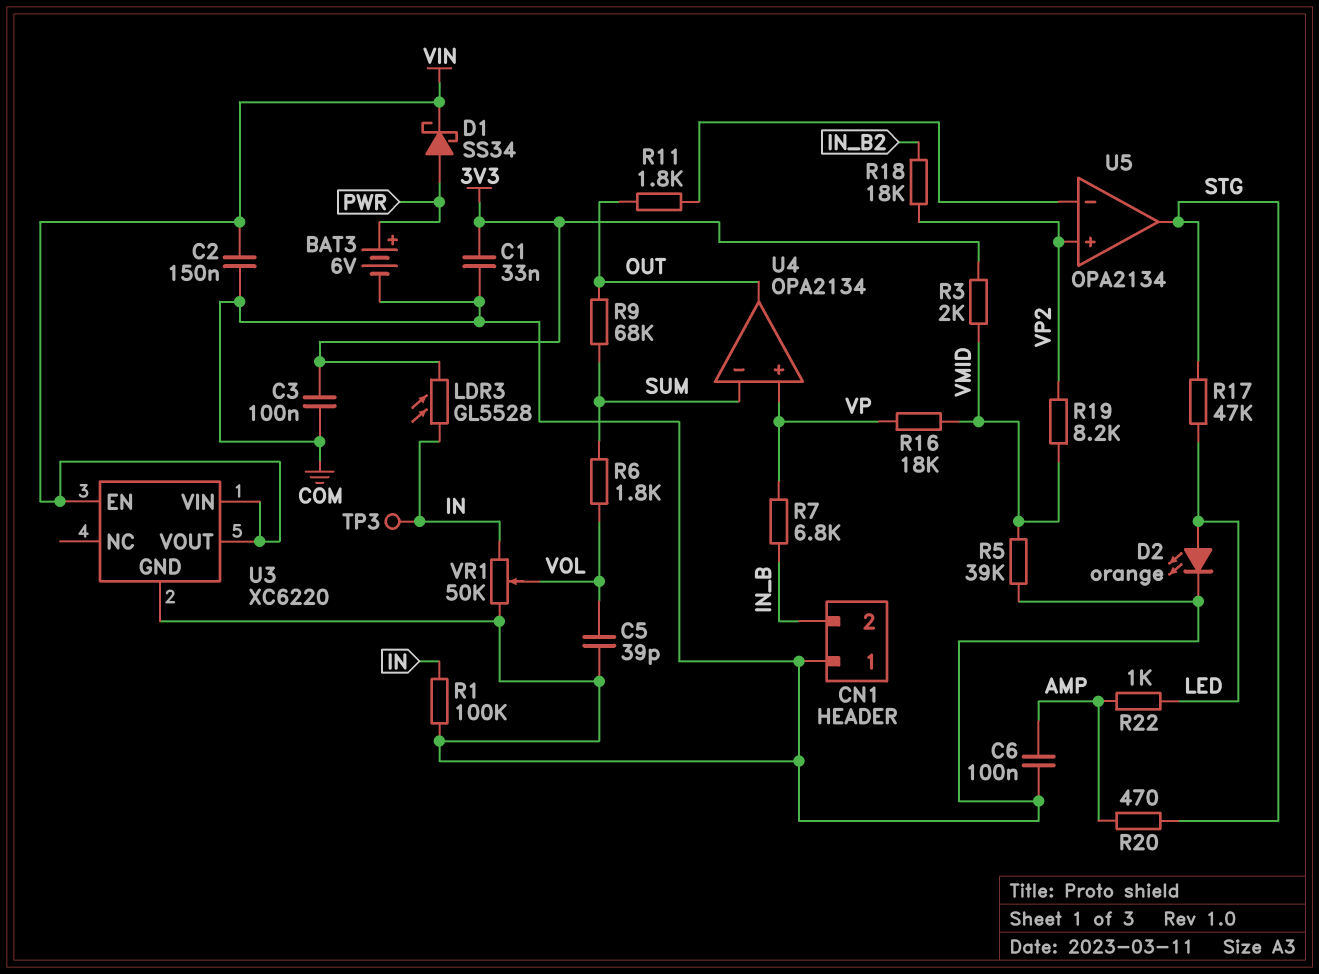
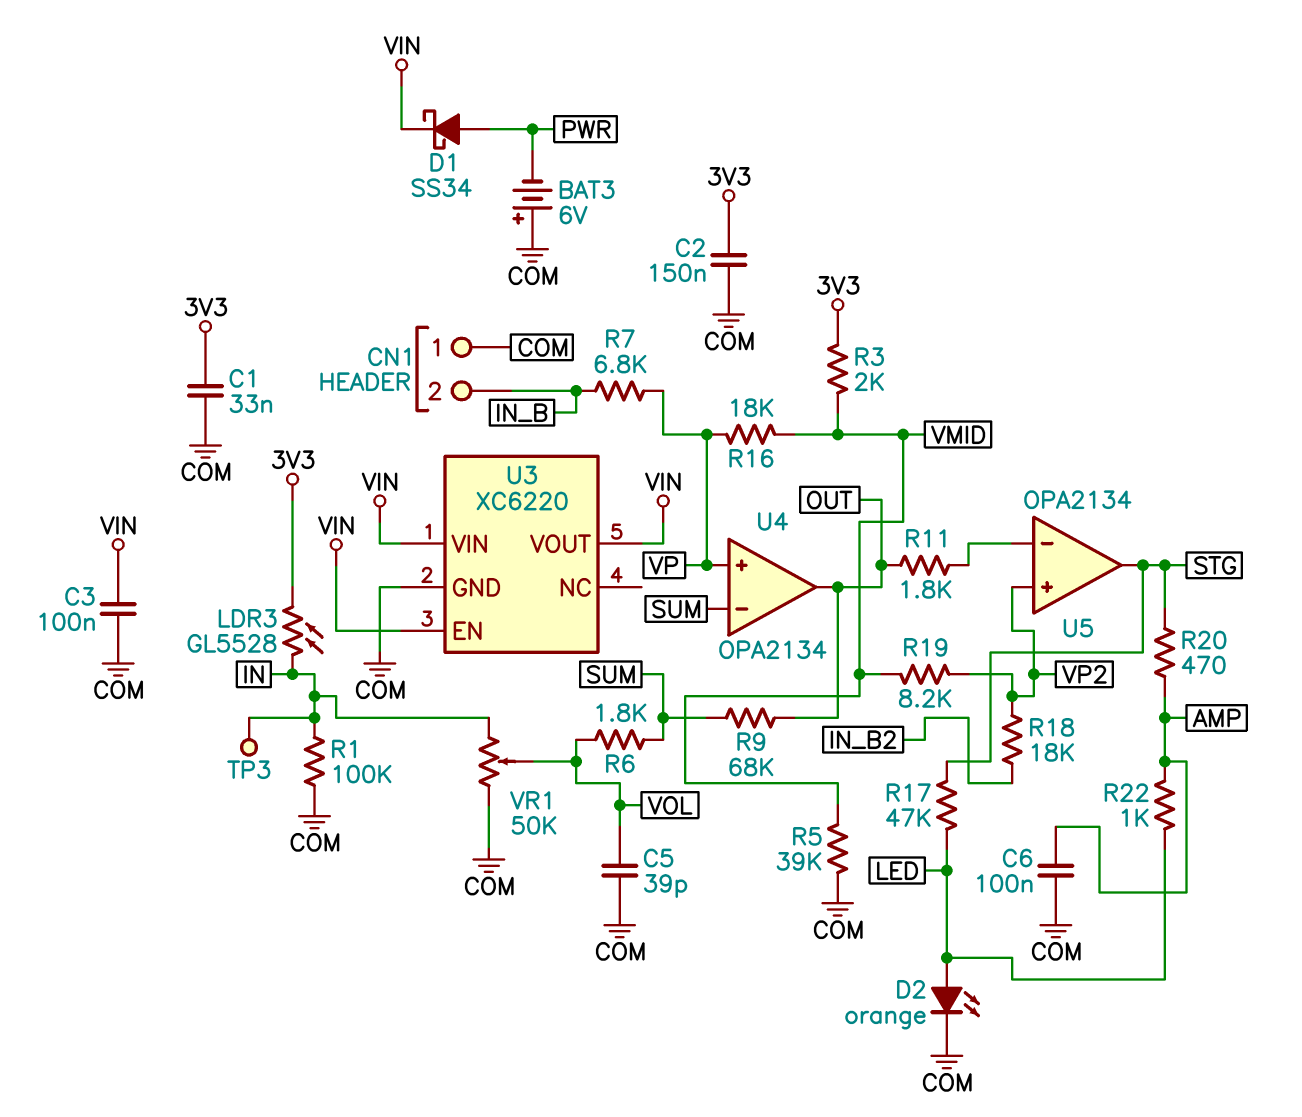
BAT3: 6V (plus PWR, minus COM) -> 6V (plus COM, minus PWR)
C2: 150nF (COM, VIN) -> 150nF (3V3, COM)
C3: 100nF (3V3, COM) -> 100nF (COM, VIN)

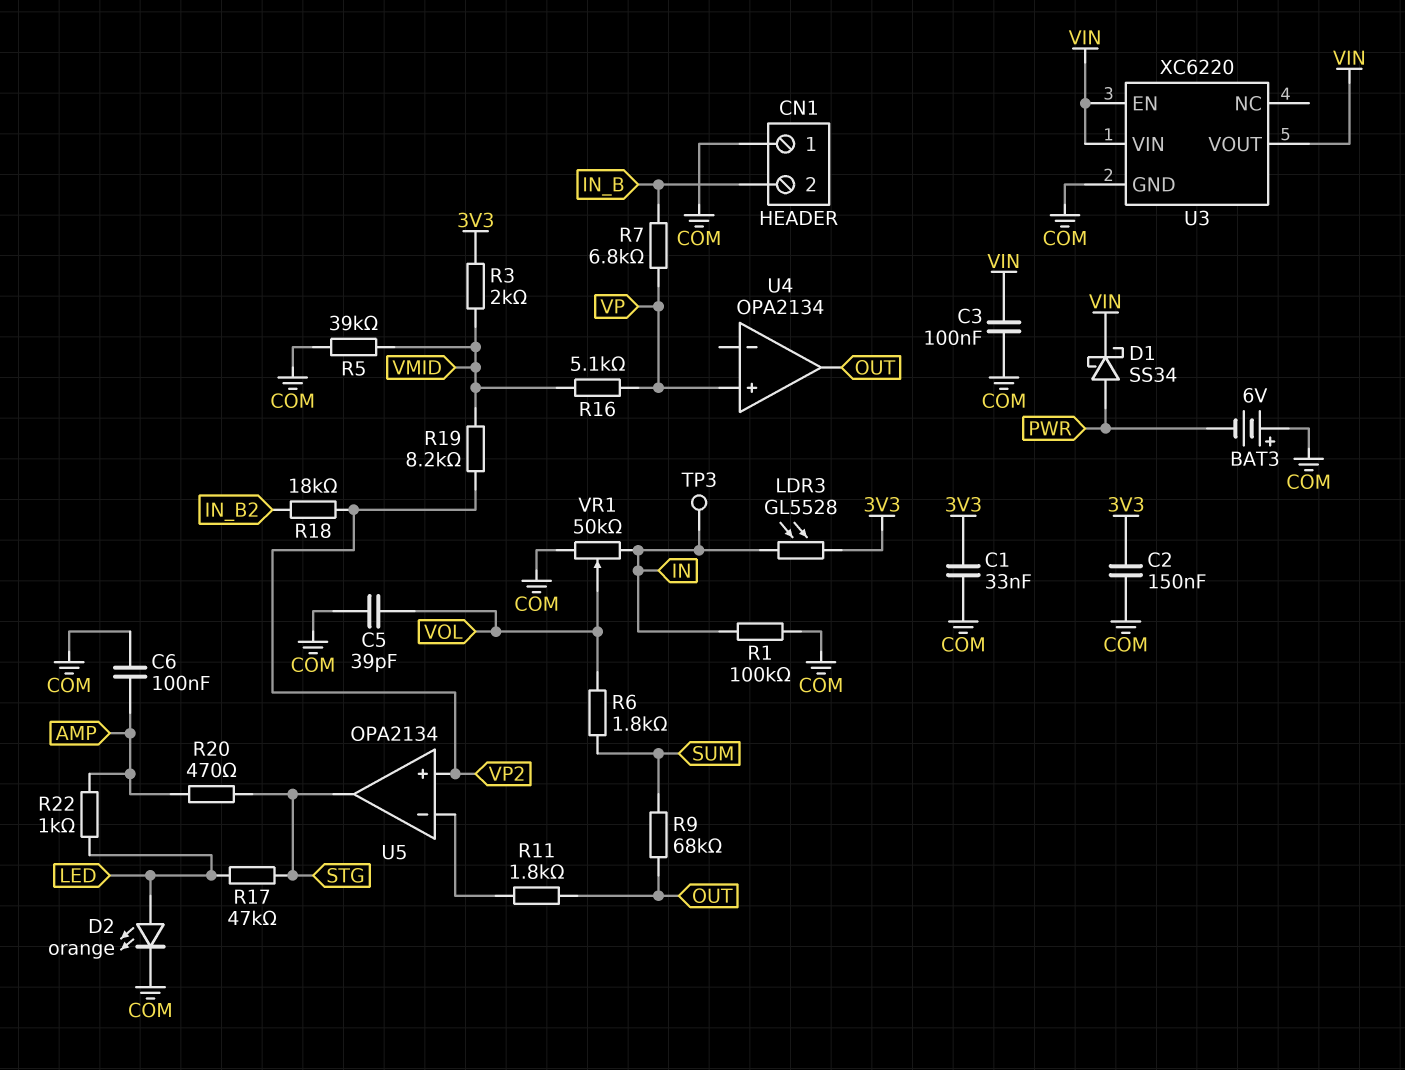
R16: 18k (VMID, VP) -> 5.1k (VMID, VP)
U4 pin in-: SUM -> none

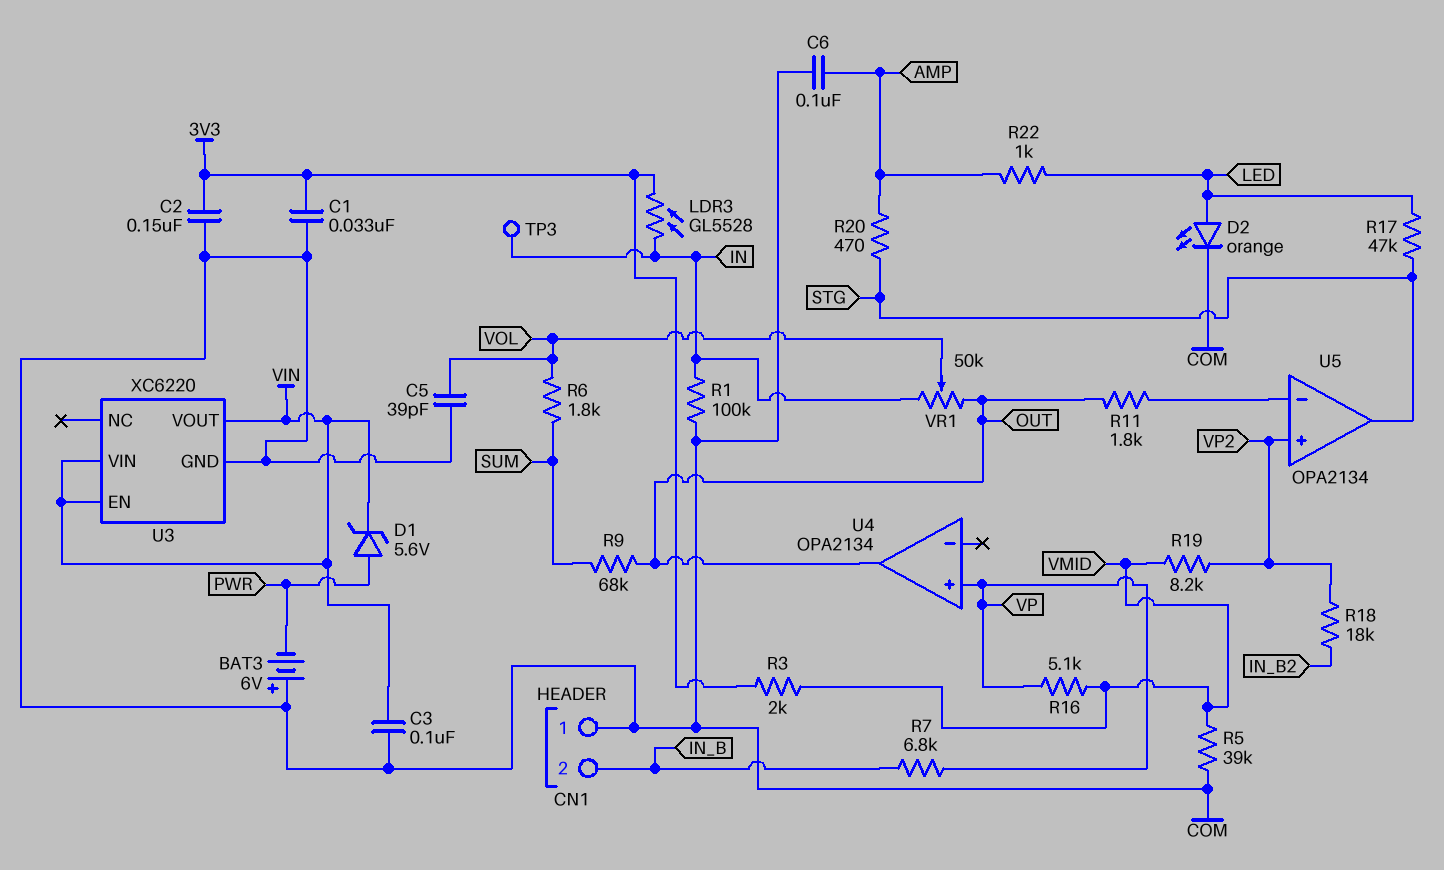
D1: schottky SS34 (A PWR, K VIN) -> zener 5.6V (A PWR, K VIN)
VR1: 50k (COM, IN, wiper VOL) -> 50k (IN, OUT, wiper VOL)

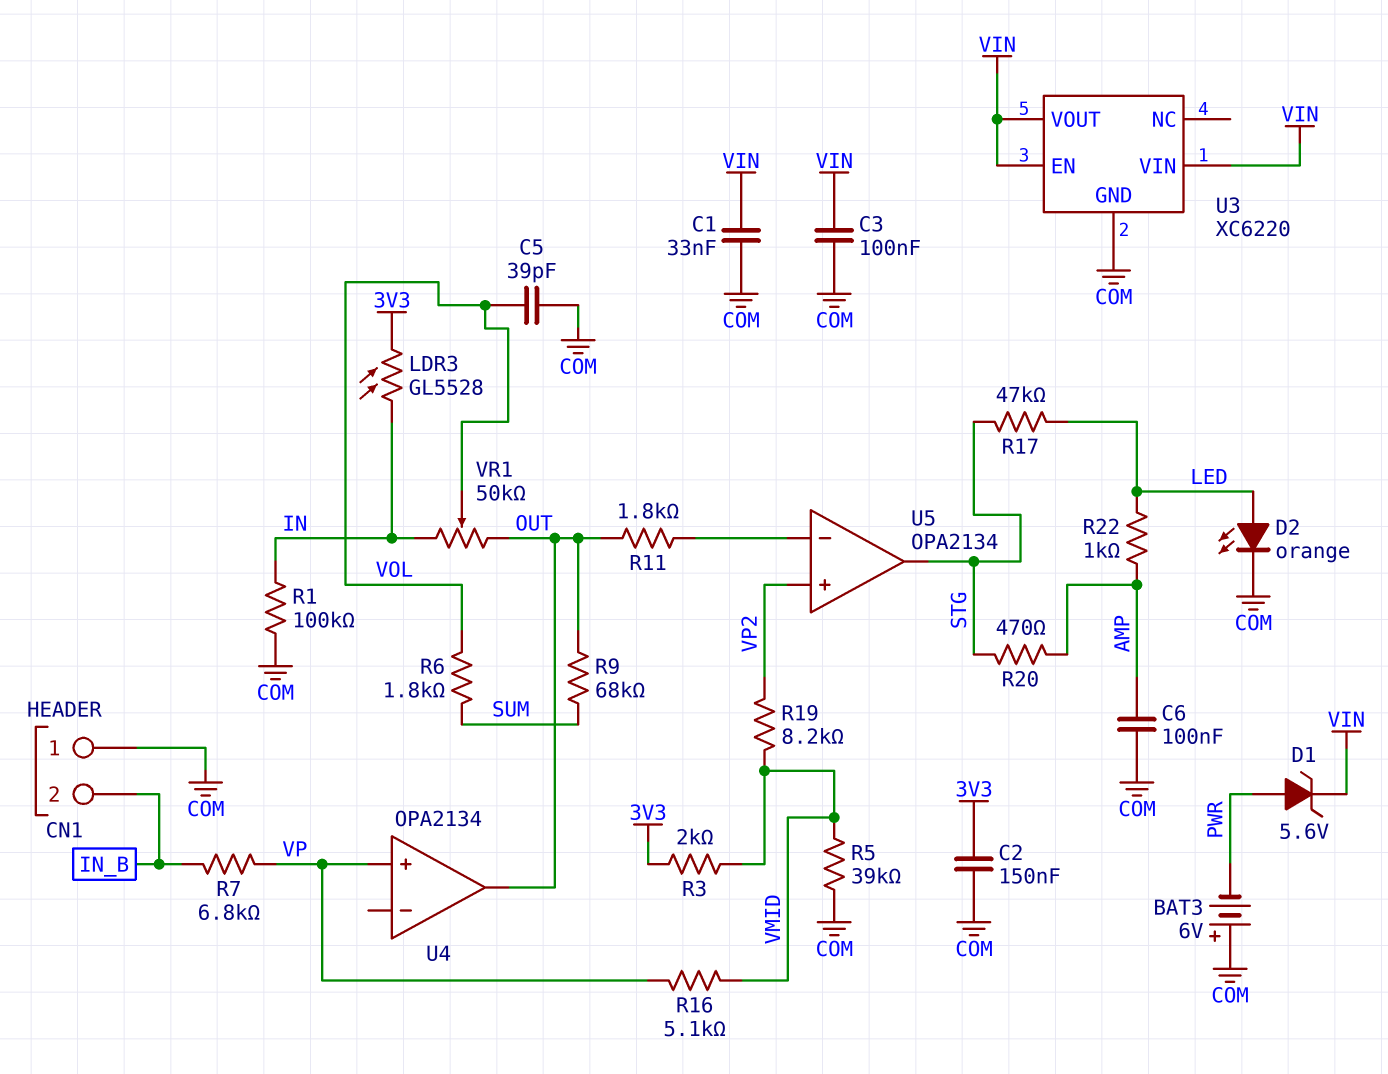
C1: 33nF (3V3, COM) -> 33nF (COM, VIN)
R18: 18k (IN_B2, VP2) -> none
TP3: test point (IN) -> none

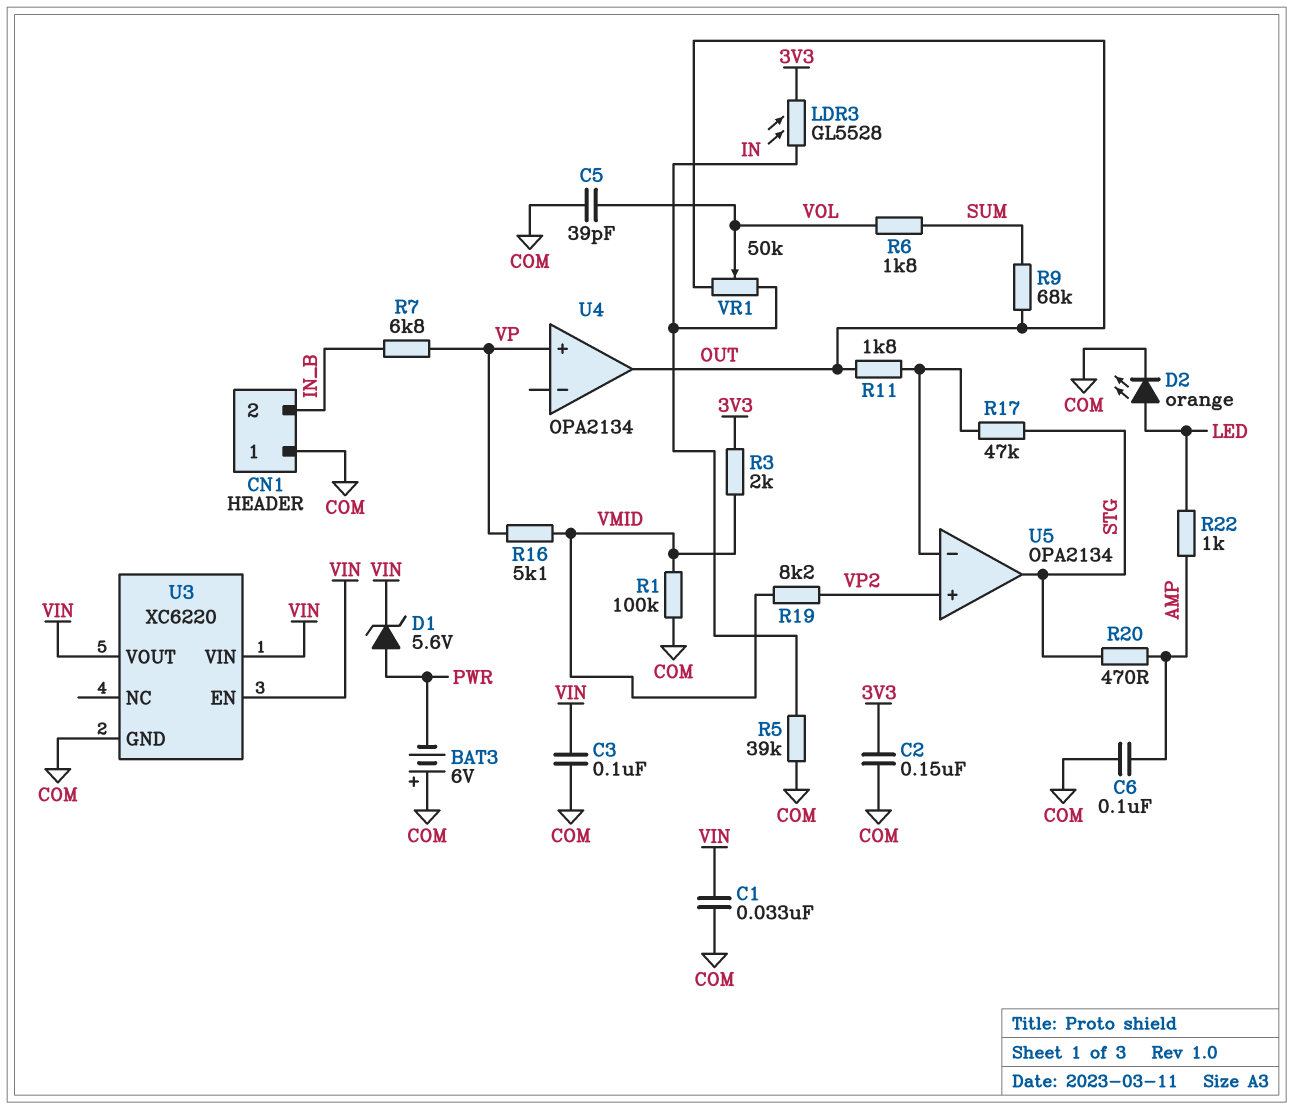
R1: 100k (COM, IN) -> 100k (COM, VMID)
R5: 39k (COM, VMID) -> 39k (COM, IN)
R17: 47k (LED, STG) -> 47k (STG, U5/in-)

